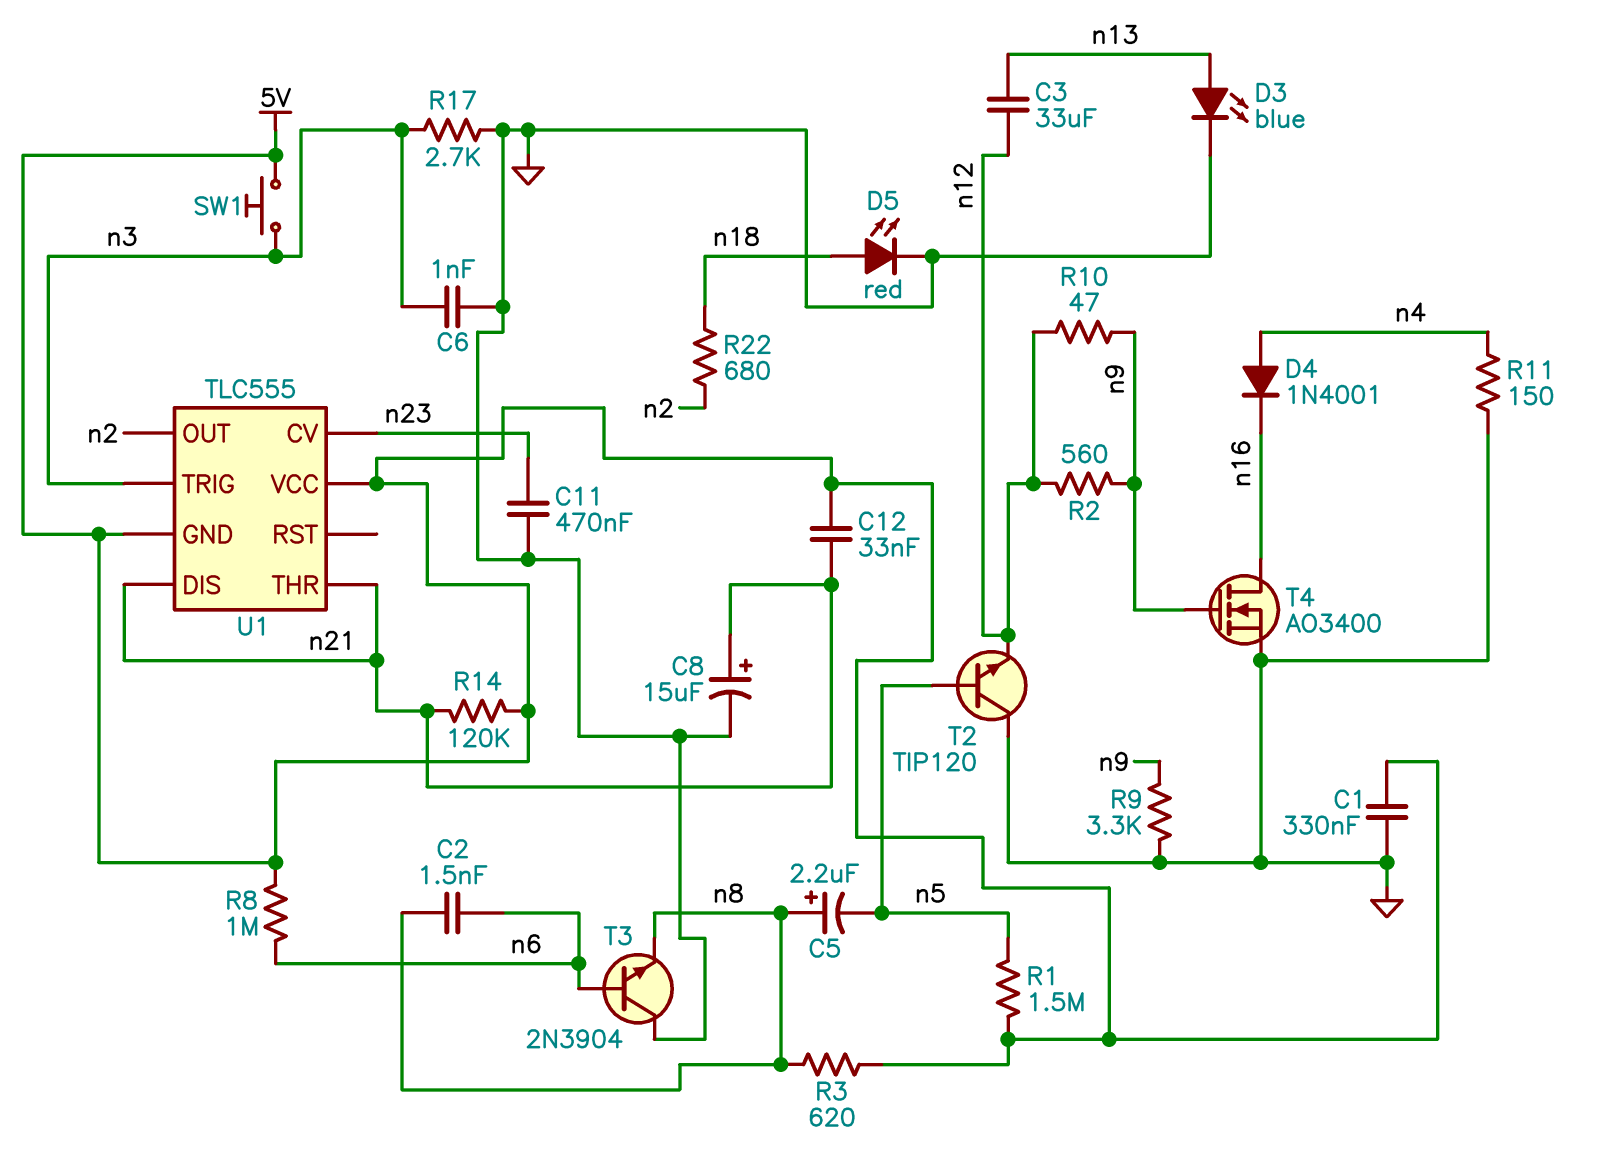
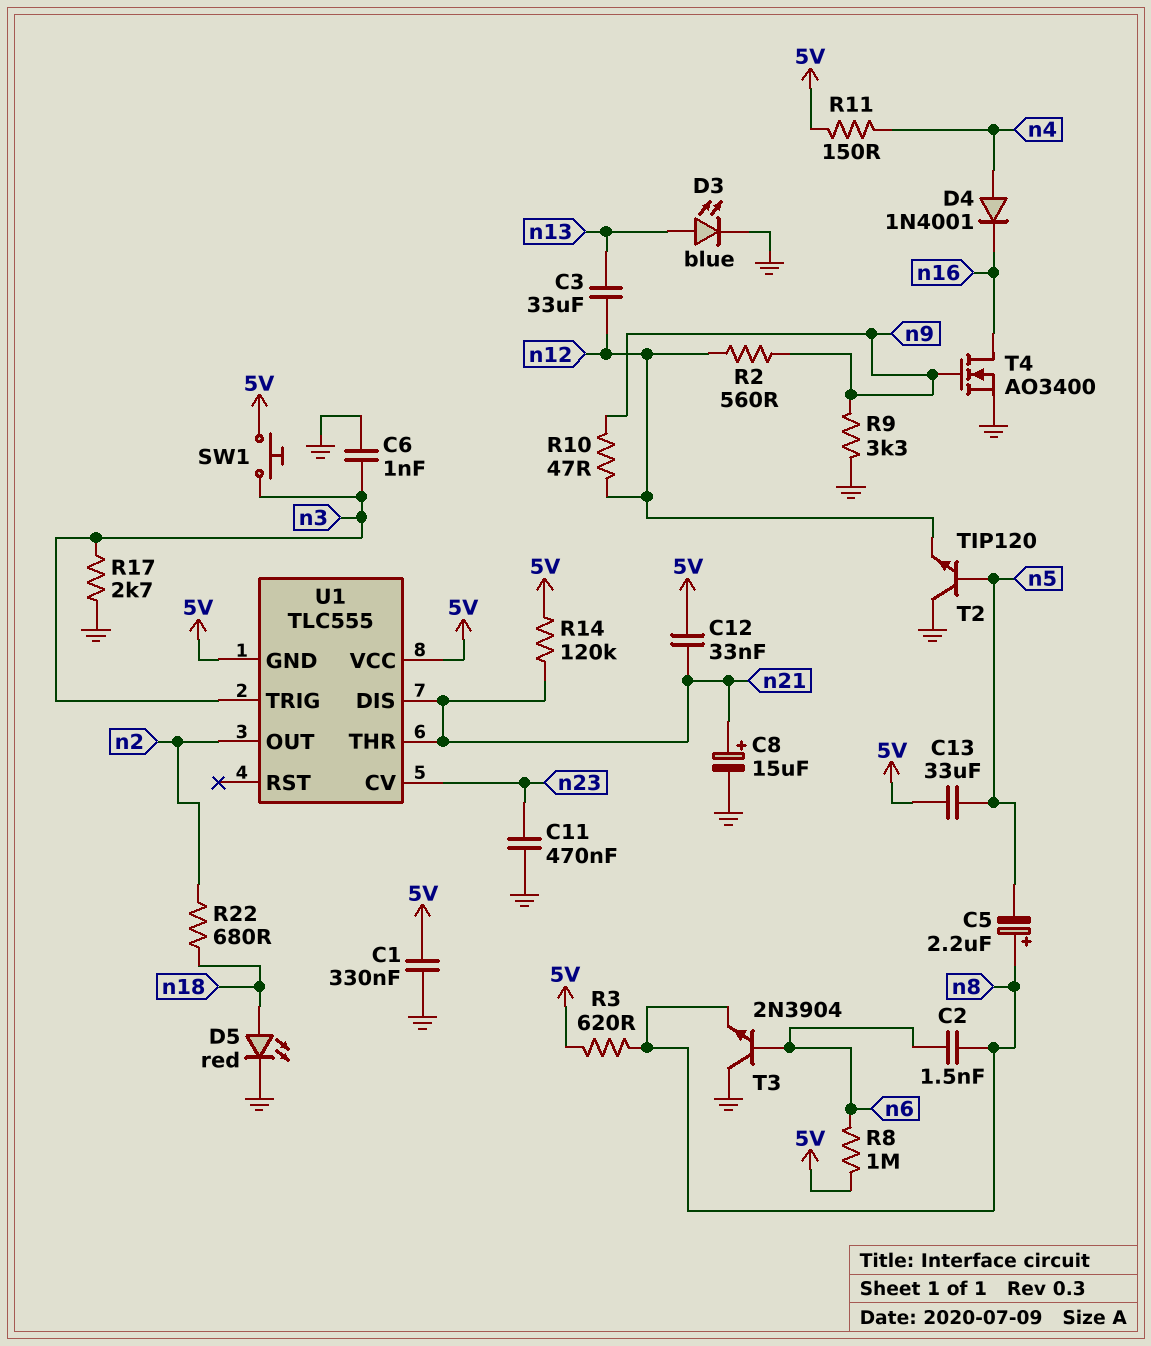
C13: none -> 33uF (5V, n5)
R1: 1.5M (5V, n5) -> none
R11: 150 (GND, n4) -> 150 (5V, n4)

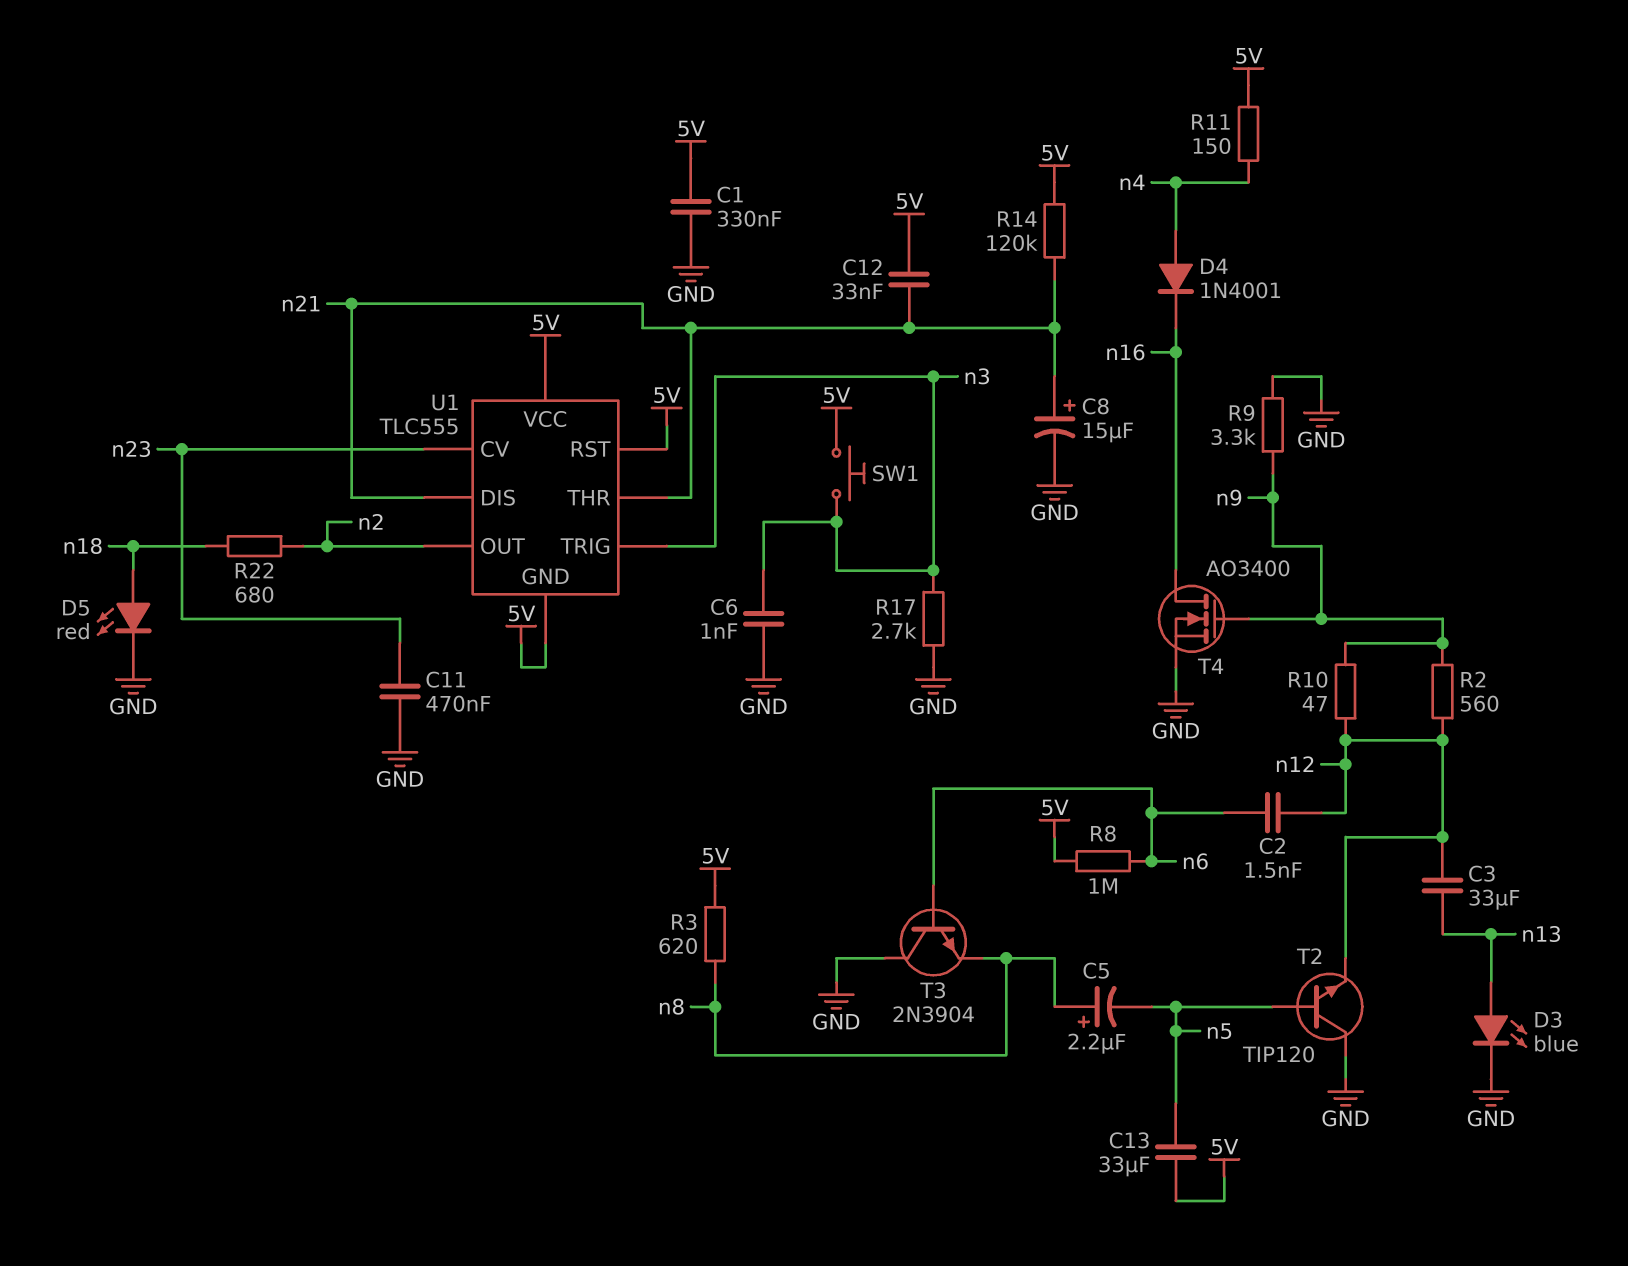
C2: 1.5nF (n6, n8) -> 1.5nF (n6, n12)
U1 pin RST: none -> 5V

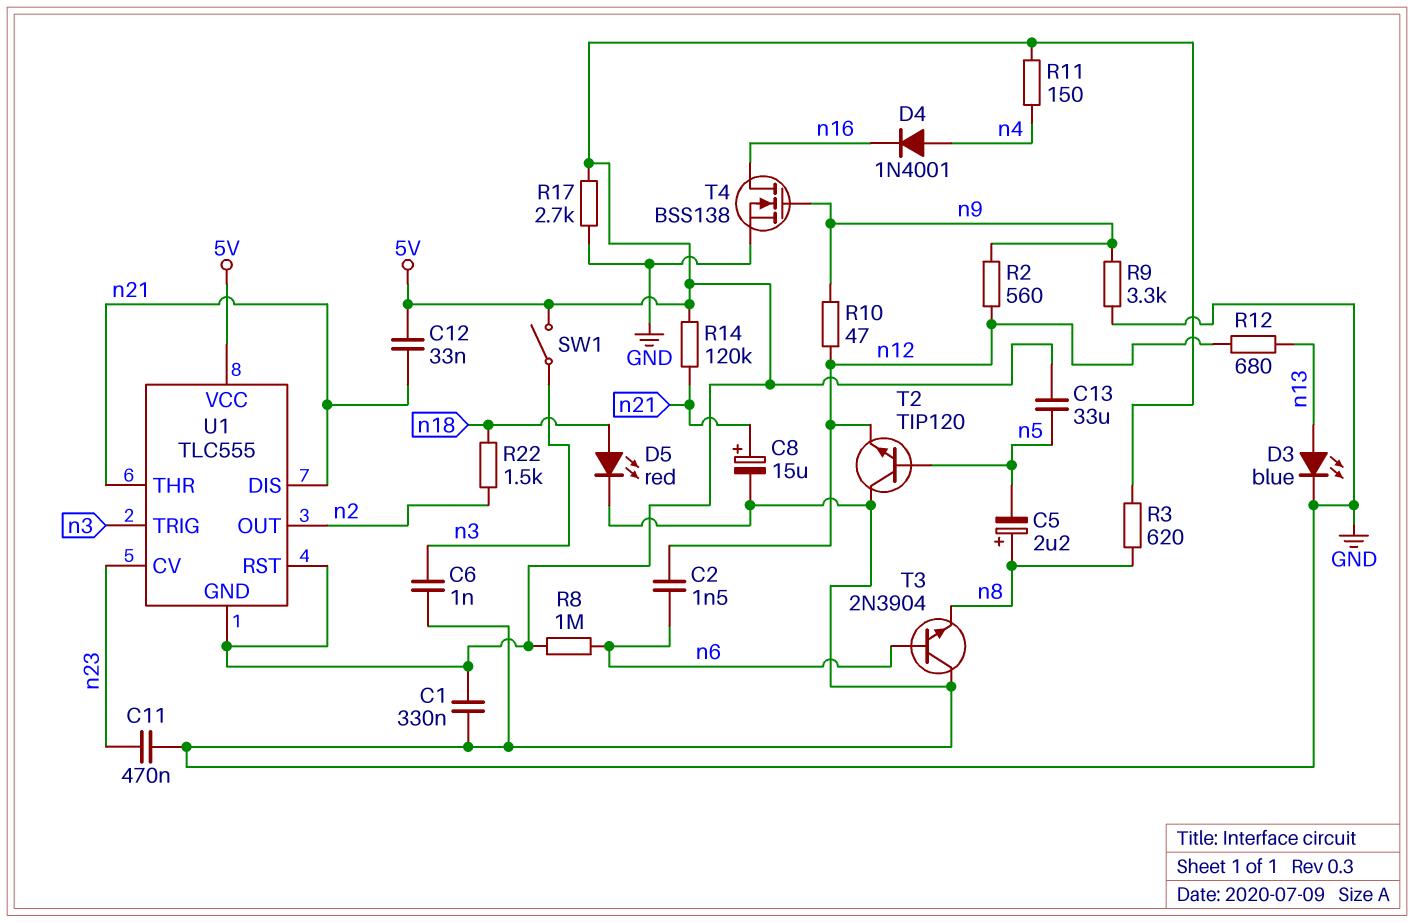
C3: 33uF (n12, n13) -> none
R12: none -> 680 (n12, n13)
R17: 2.7k (GND, n3) -> 2.7k (5V, GND)
R22: 680 (n2, n18) -> 1.5k (n2, n18)
SW1: button (5V, n3) -> switch (5V, n3)
T4: NMOS AO3400 (G n9, D n16, S GND) -> NMOS BSS138 (G n9, D n16, S GND)

